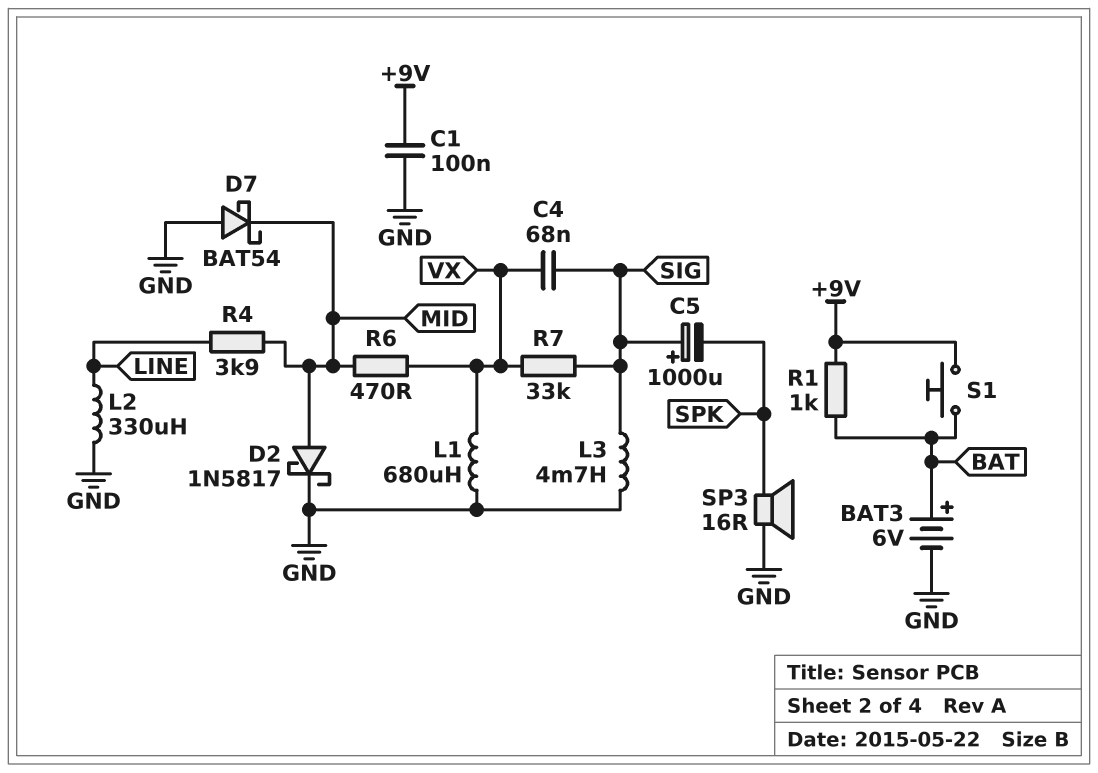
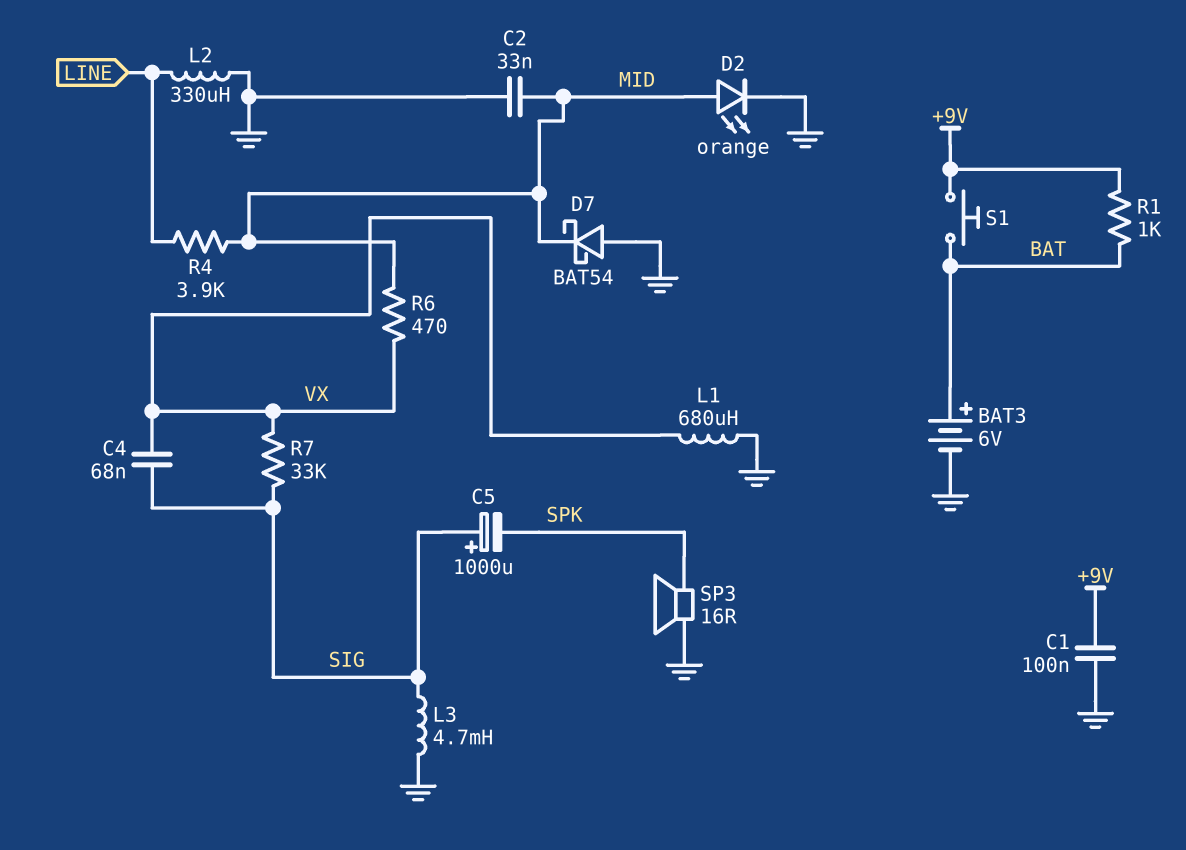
C2: none -> 33nF (GND, MID)
D2: schottky 1N5817 (A MID, K GND) -> LED orange (A MID, K GND)

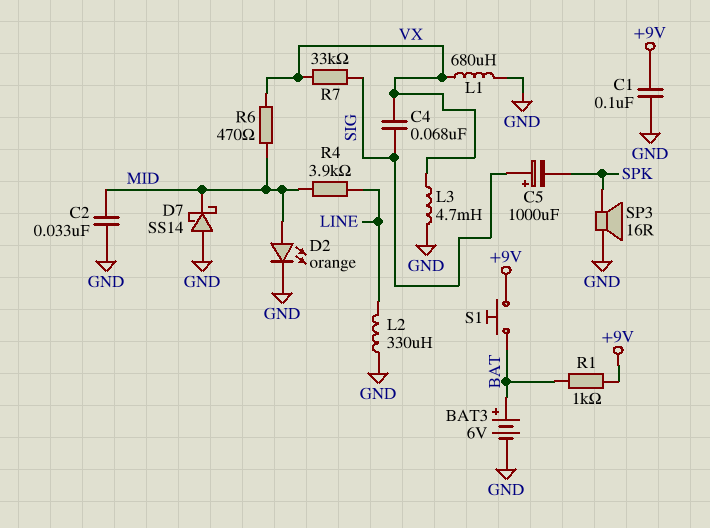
D7: schottky BAT54 (A GND, K MID) -> schottky SS14 (A GND, K MID)
L3: 4.7mH (GND, SIG) -> 4.7mH (GND, VX)

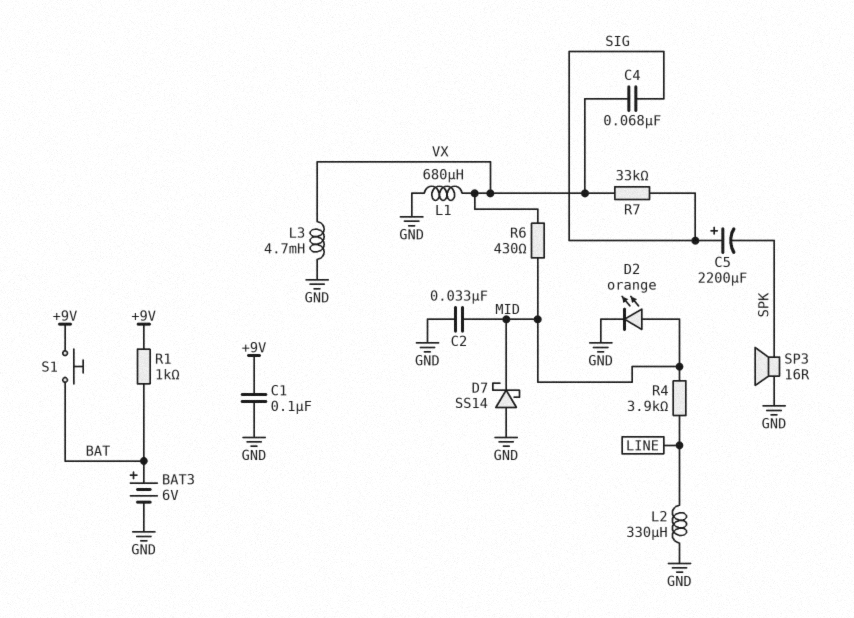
C5: 1000uF (plus SIG, minus SPK) -> 2200uF (plus SIG, minus SPK)
R6: 470 (MID, VX) -> 430 (MID, VX)

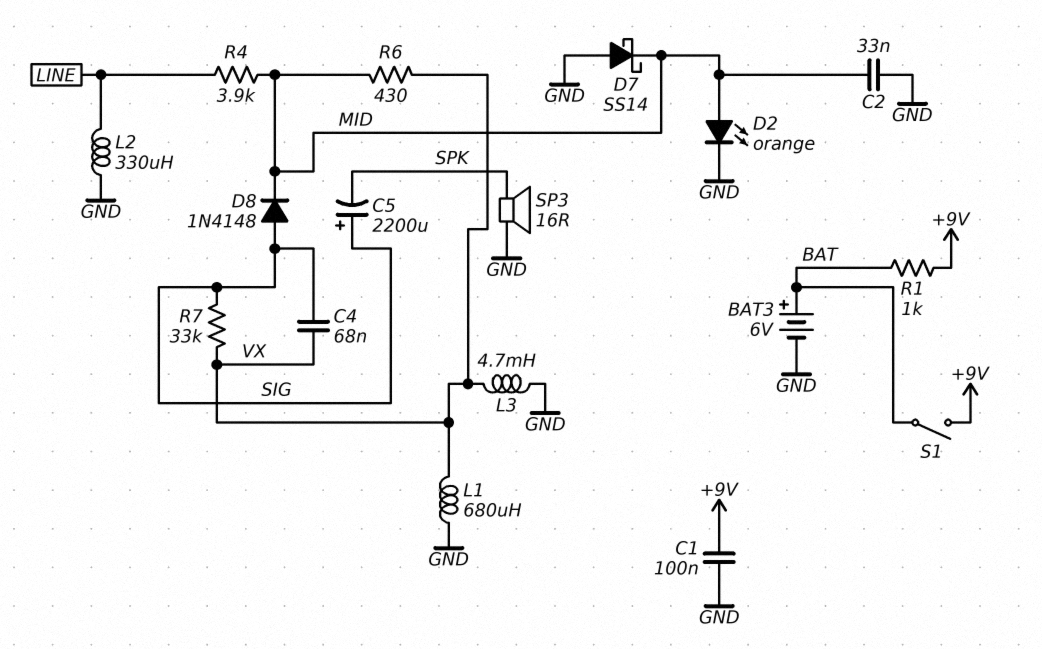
D8: none -> diode 1N4148 (A SIG, K MID)
S1: button (+9V, BAT) -> switch (+9V, BAT)

